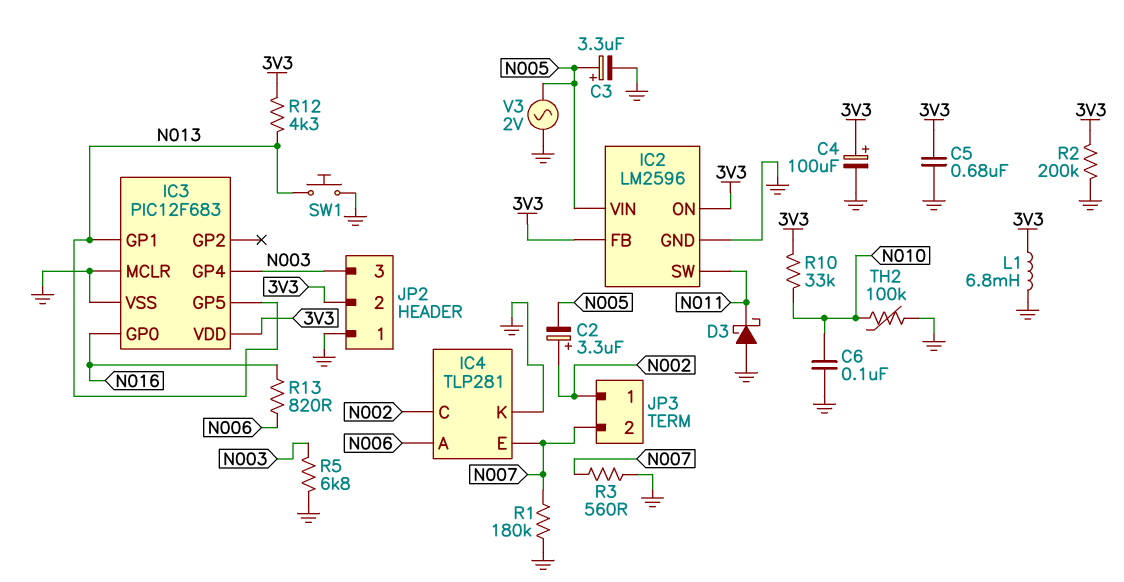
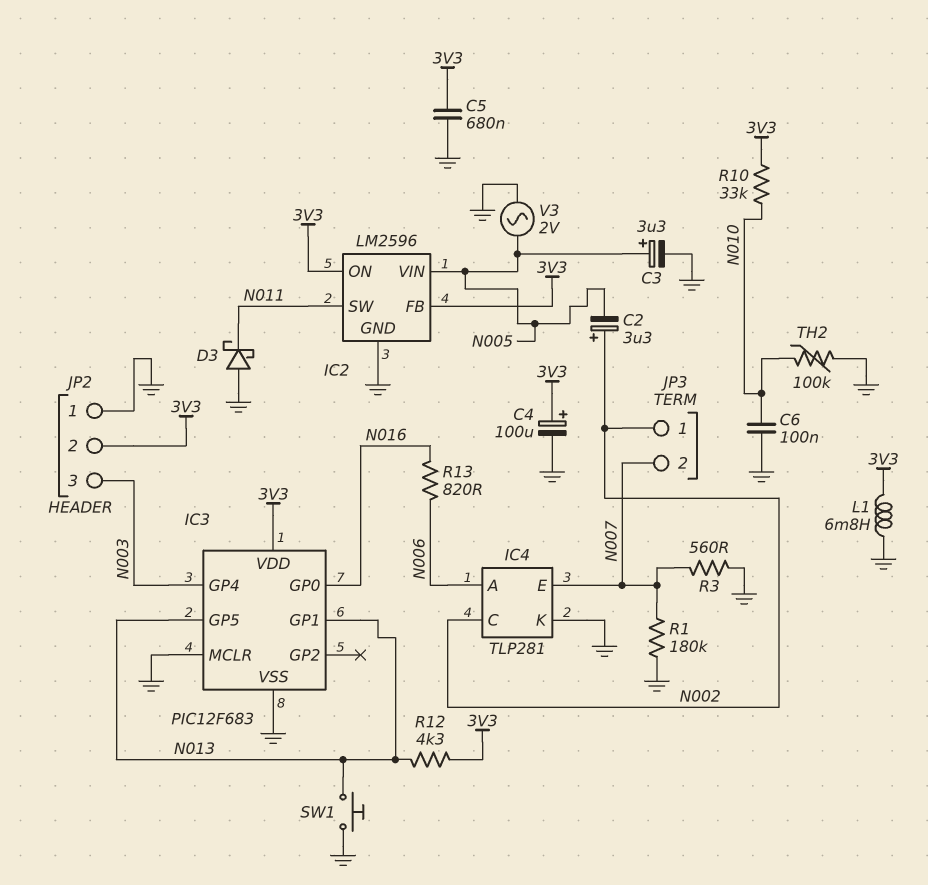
R2: 200k (3V3, GND) -> none
R5: 6.8k (GND, N003) -> none

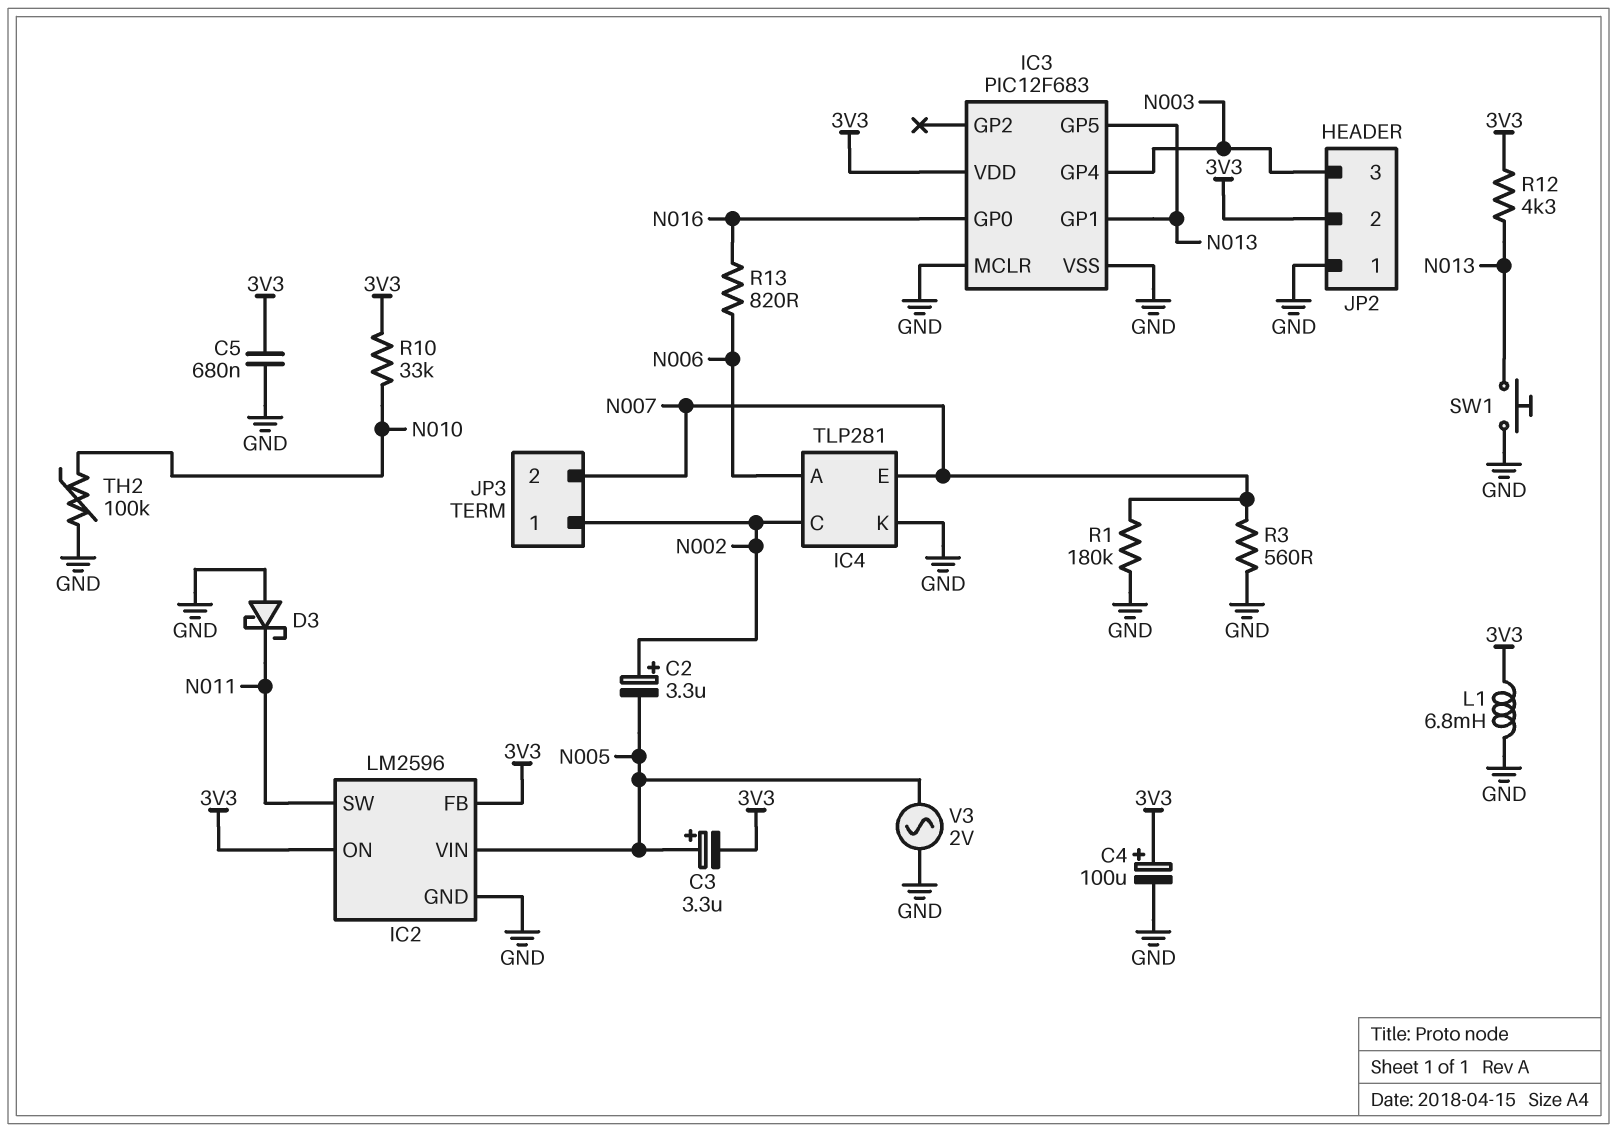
C3: 3.3uF (plus N005, minus GND) -> 3.3uF (plus N005, minus 3V3)
C6: 100nF (GND, N010) -> none

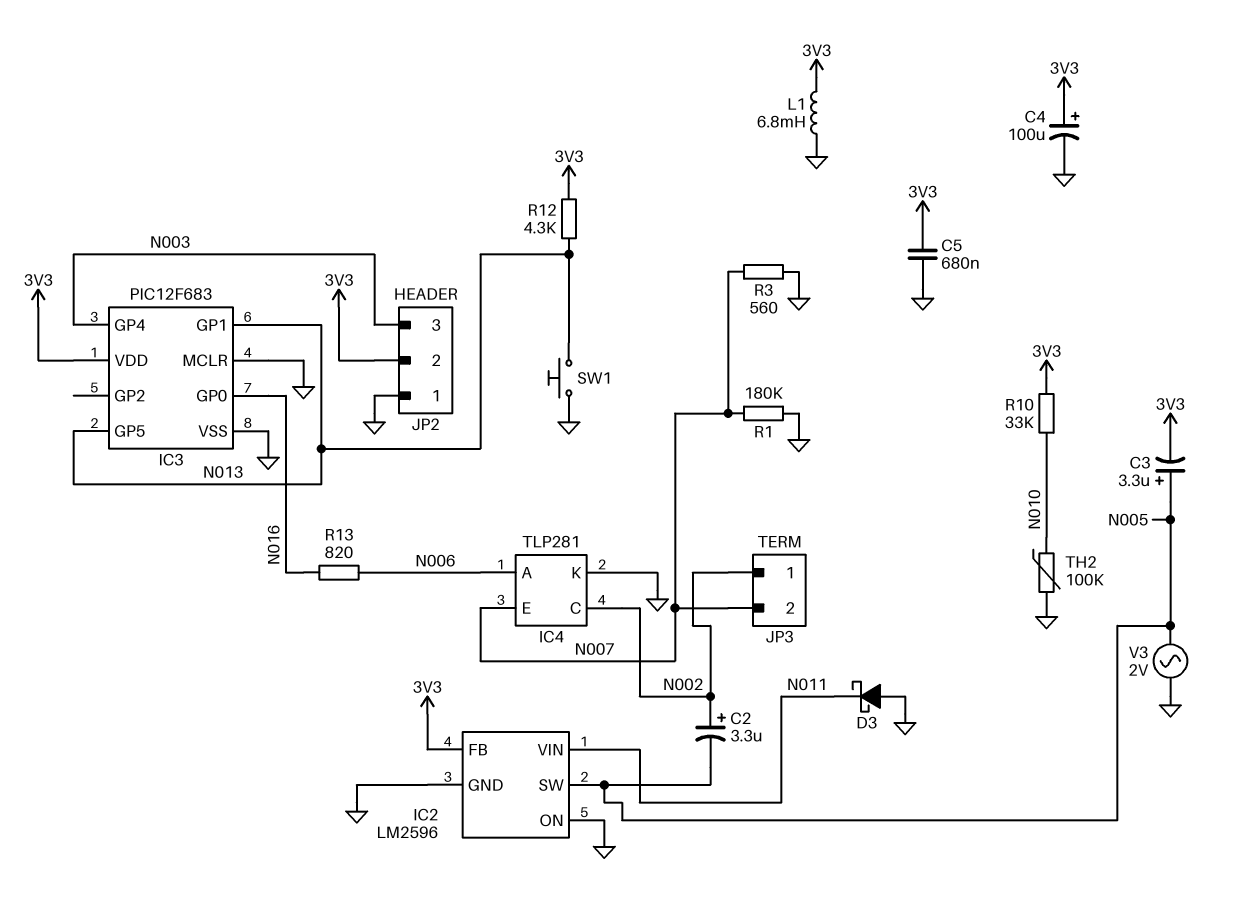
IC2 pin ON: 3V3 -> GND
IC2 pin SW: N011 -> N005
IC2 pin VIN: N005 -> N011

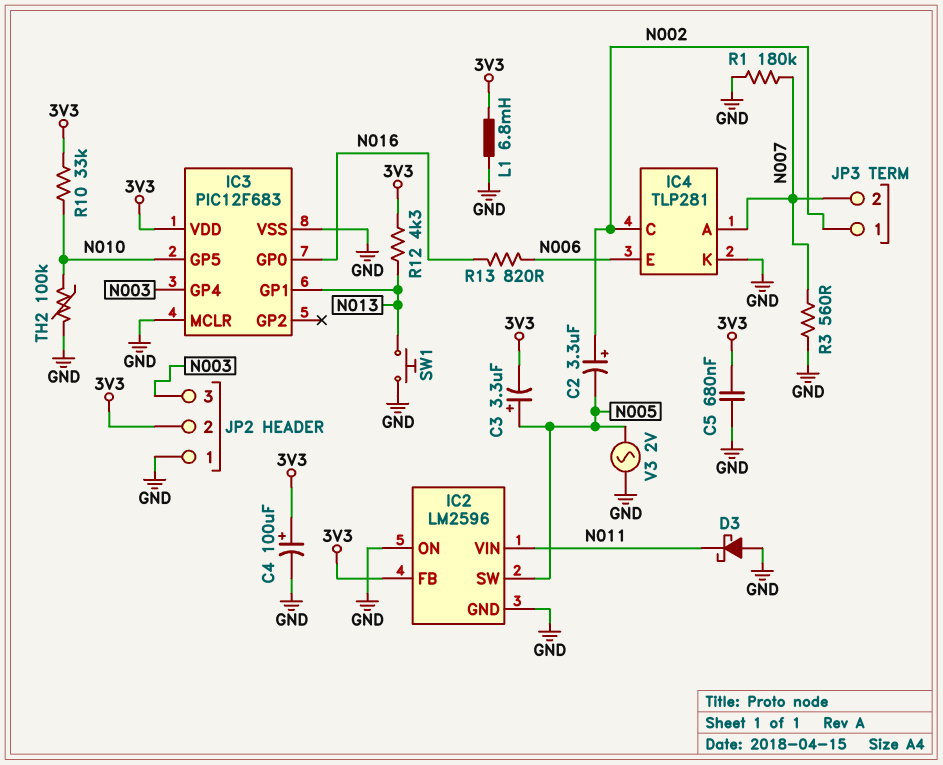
IC3 pin GP5: N013 -> N010
IC4 pin A: N006 -> N007
IC4 pin E: N007 -> N006

